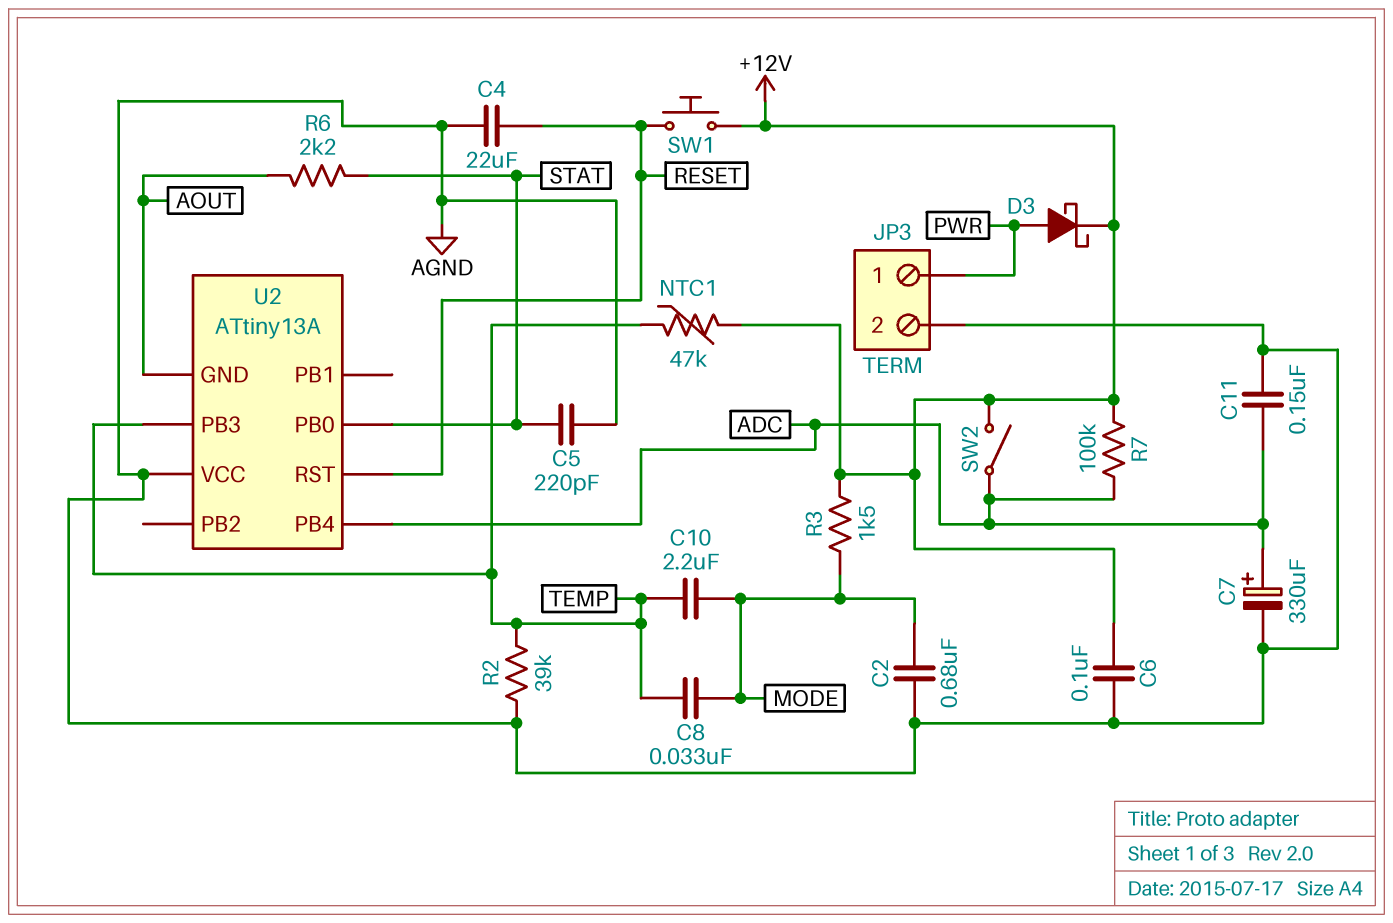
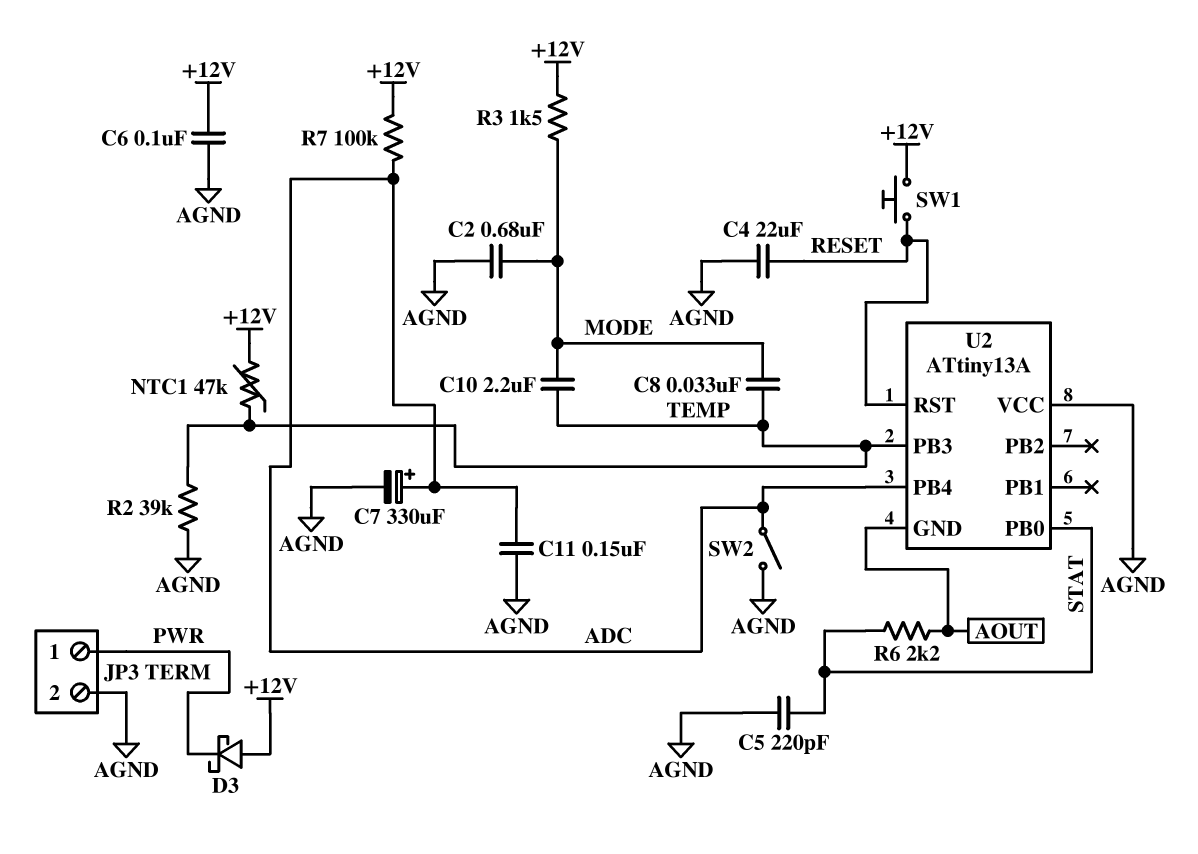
D3: schottky (A PWR, K +12V) -> schottky (A +12V, K PWR)
SW2: switch (+12V, ADC) -> switch (ADC, AGND)

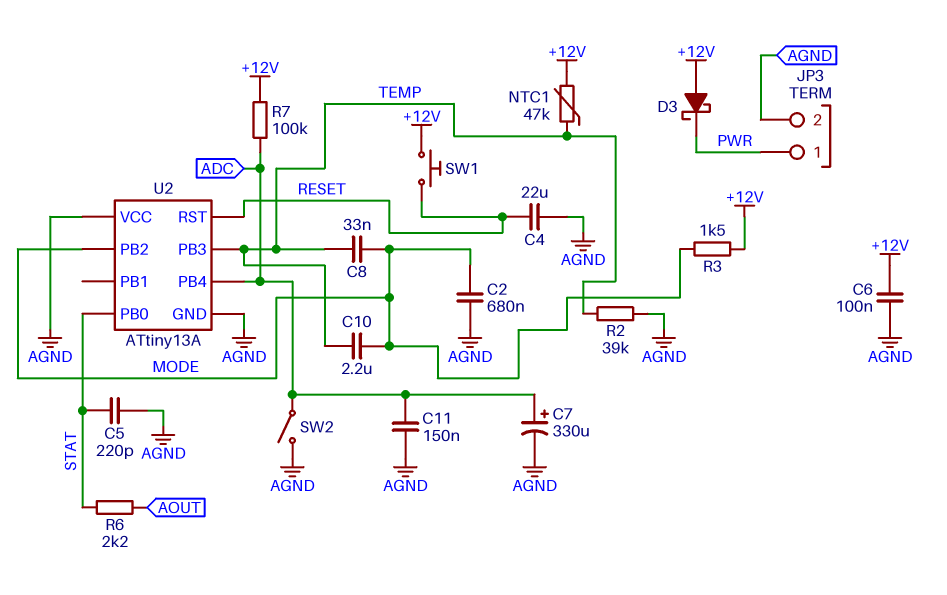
U2 pin GND: AOUT -> AGND
U2 pin PB2: none -> MODE

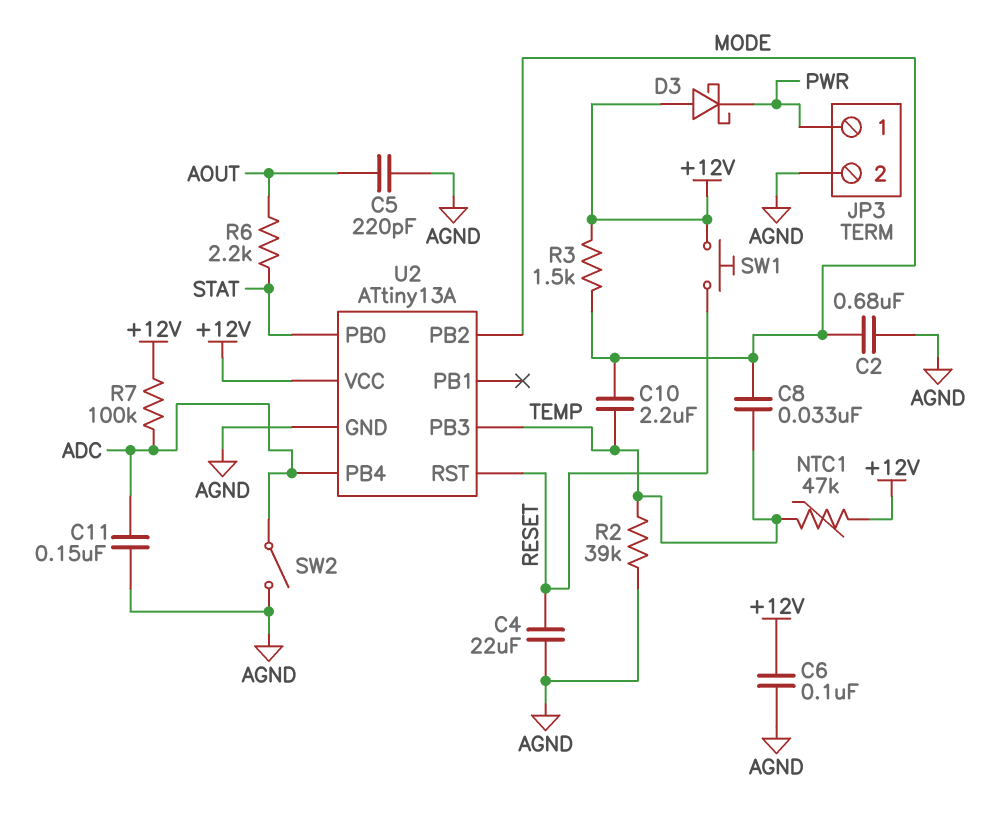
C5: 220pF (AGND, STAT) -> 220pF (AGND, AOUT)
C7: 330uF (plus ADC, minus AGND) -> none
U2 pin VCC: AGND -> +12V

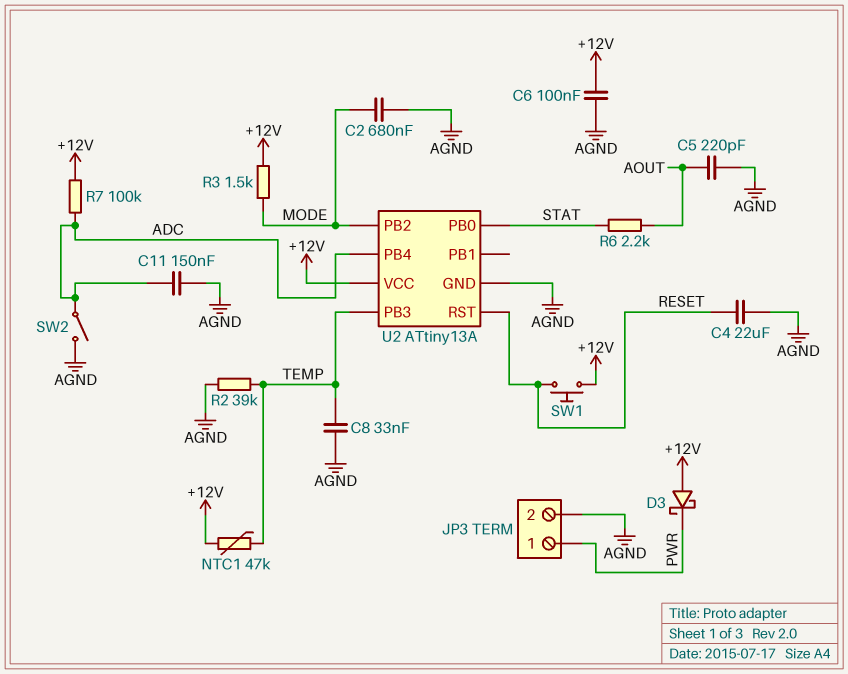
C8: 33nF (MODE, TEMP) -> 33nF (AGND, TEMP)
C10: 2.2uF (MODE, TEMP) -> none

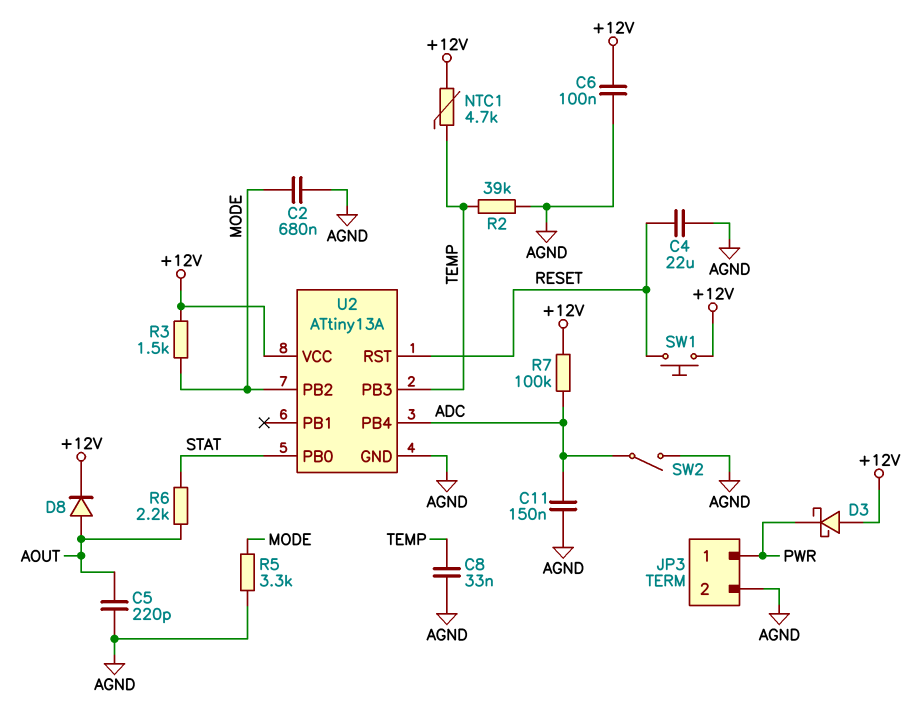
D8: none -> diode (A AOUT, K +12V)
NTC1: 47k (+12V, TEMP) -> 4.7k (+12V, TEMP)
R5: none -> 3.3k (AGND, MODE)

